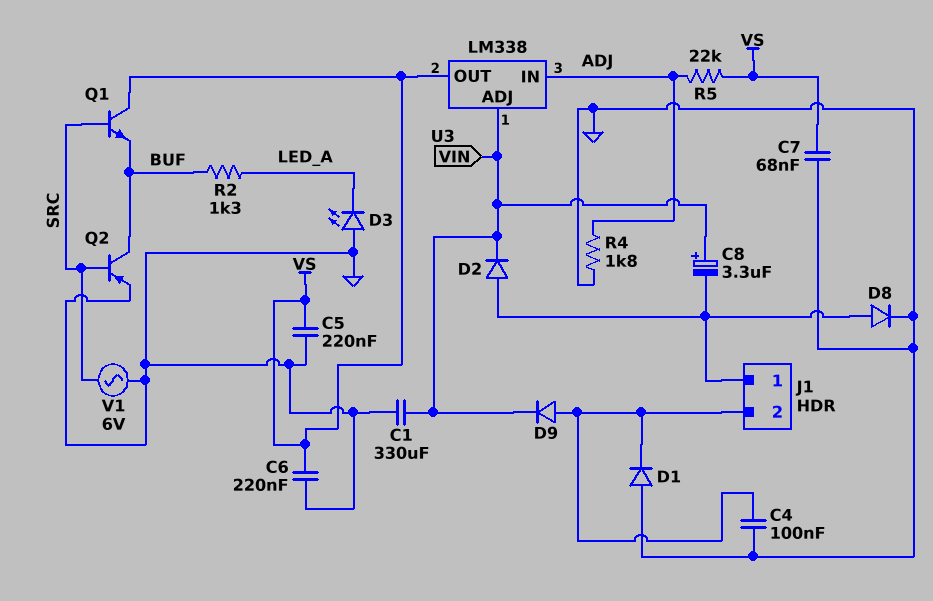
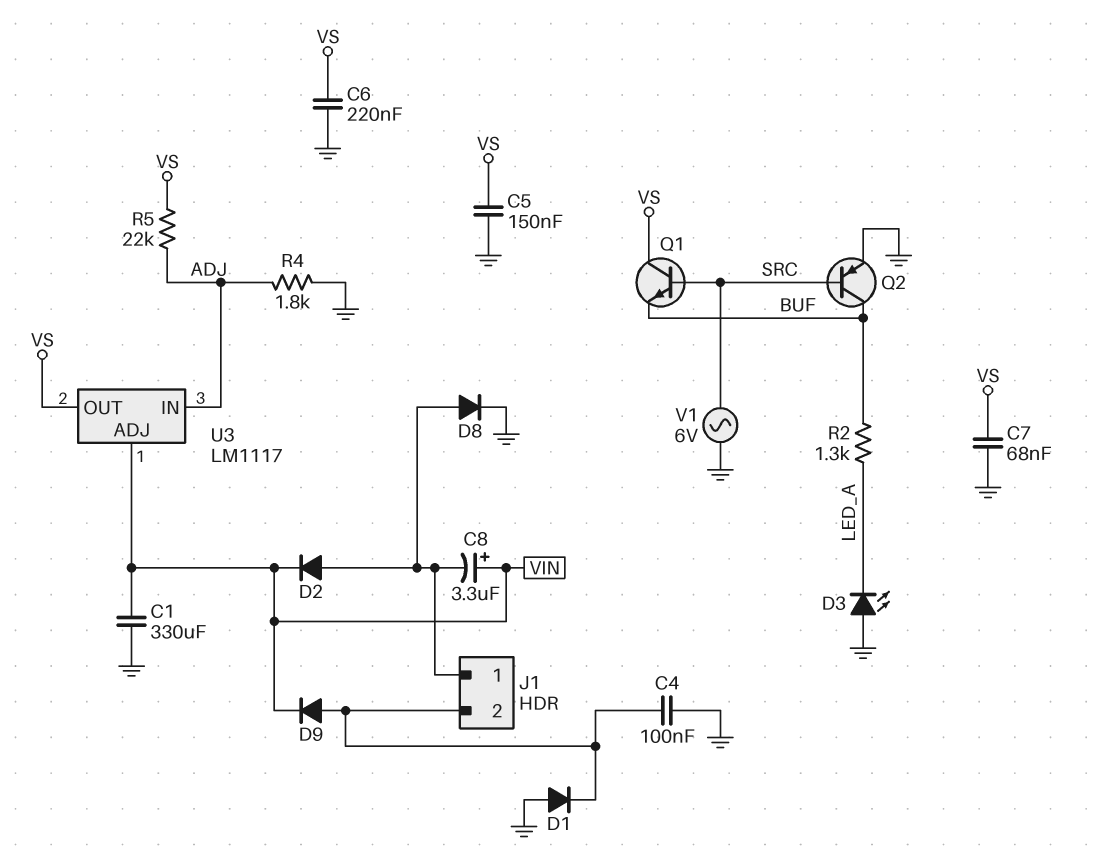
C5: 220nF (GND, VS) -> 150nF (GND, VS)
U3: LM338 -> LM1117

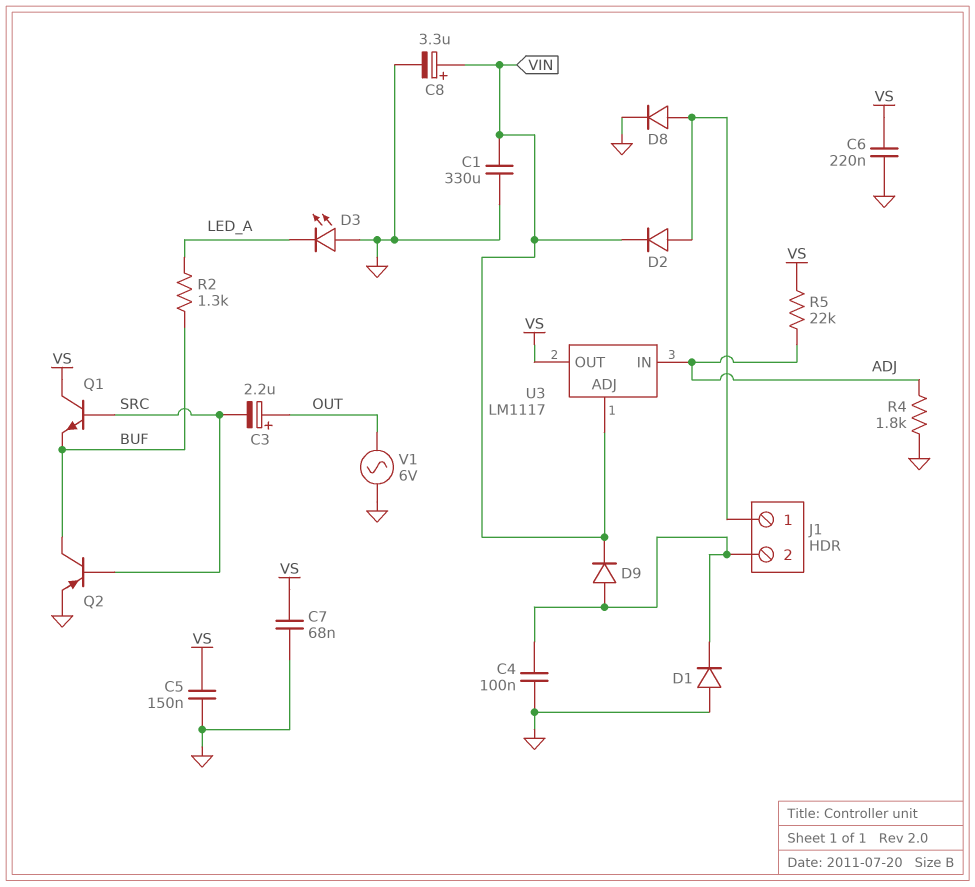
C3: none -> 2.2uF (plus OUT, minus SRC)
C8: 3.3uF (plus VIN, minus J1/1) -> 3.3uF (plus VIN, minus GND)
V1: AC 6V (GND, SRC) -> AC 6V (GND, OUT)

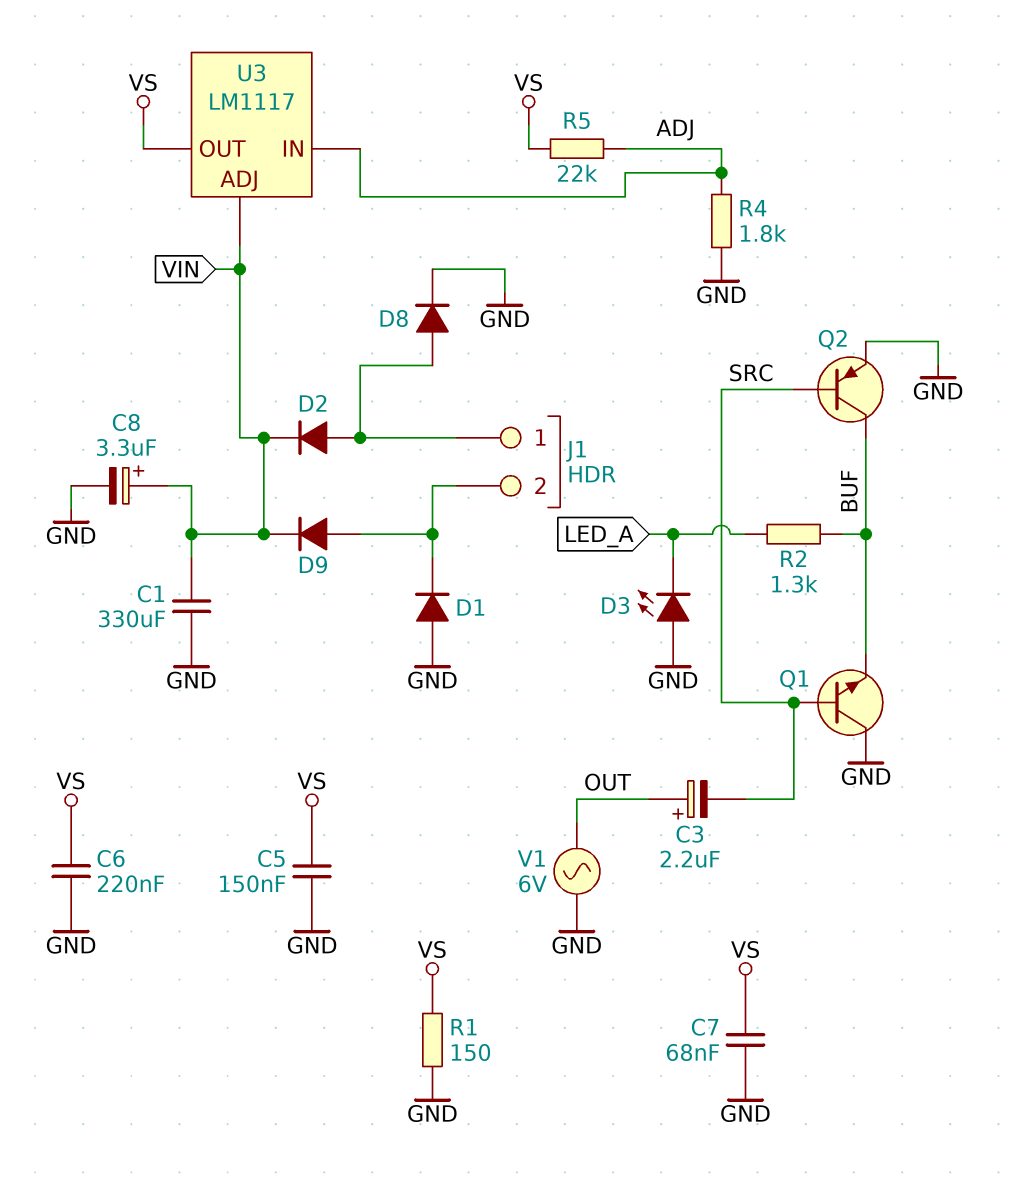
C4: 100nF (GND, J1/2) -> none
Q1: NPN (B SRC, C VS, E BUF) -> NPN (B SRC, C GND, E BUF)
R1: none -> 150 (GND, VS)

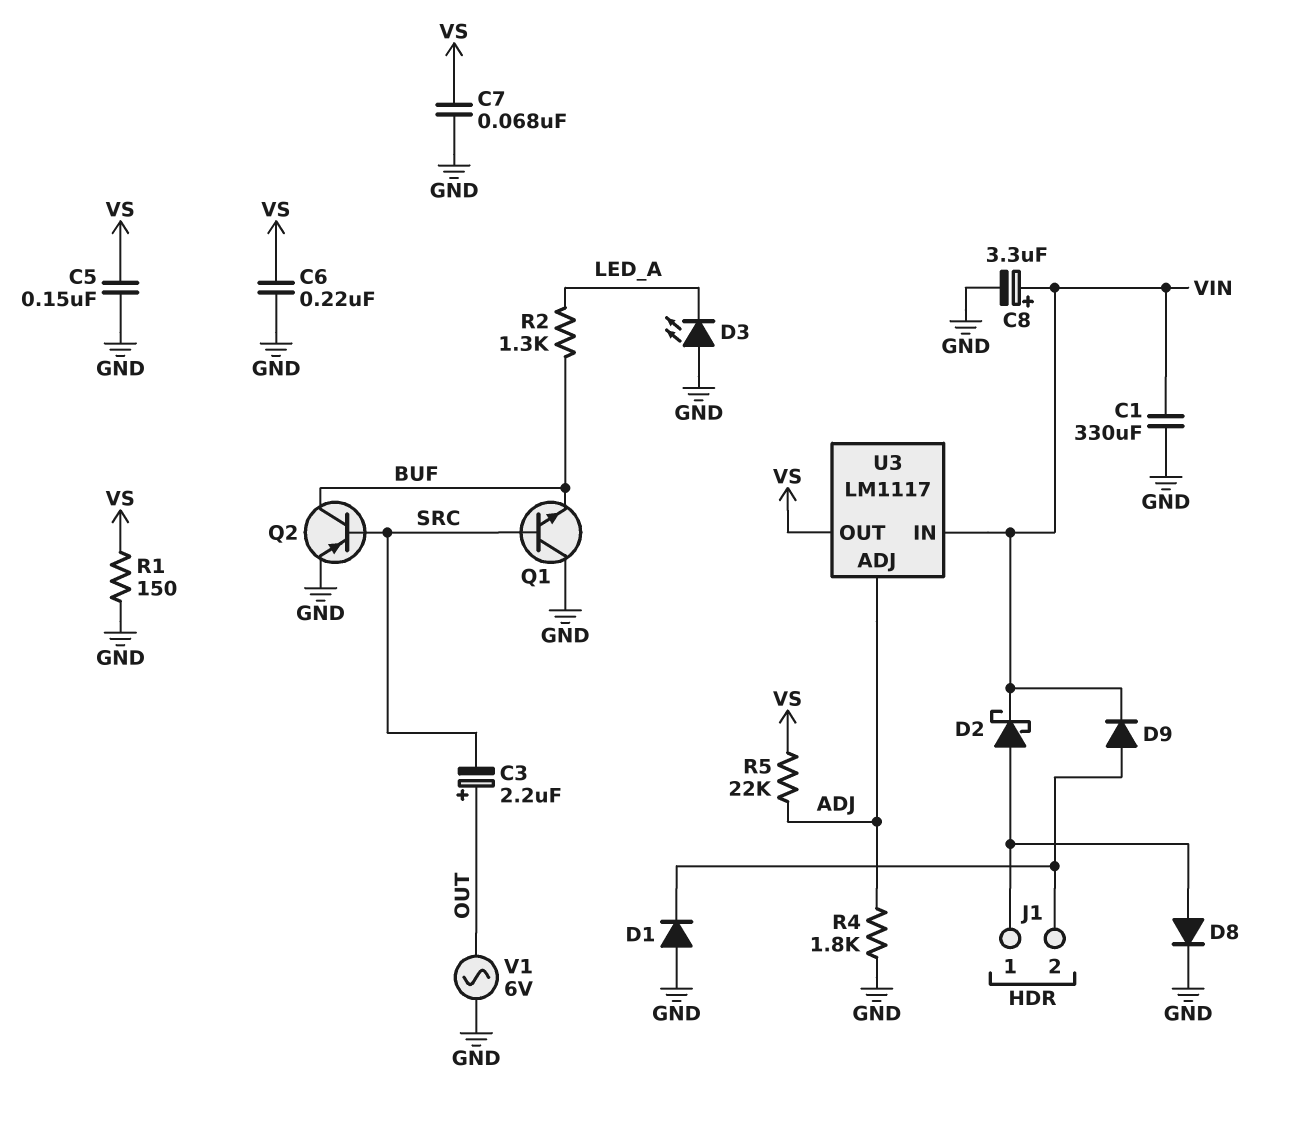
D2: diode (A J1/1, K VIN) -> schottky (A J1/1, K VIN)
U3 pin ADJ: VIN -> ADJ
U3 pin IN: ADJ -> VIN

